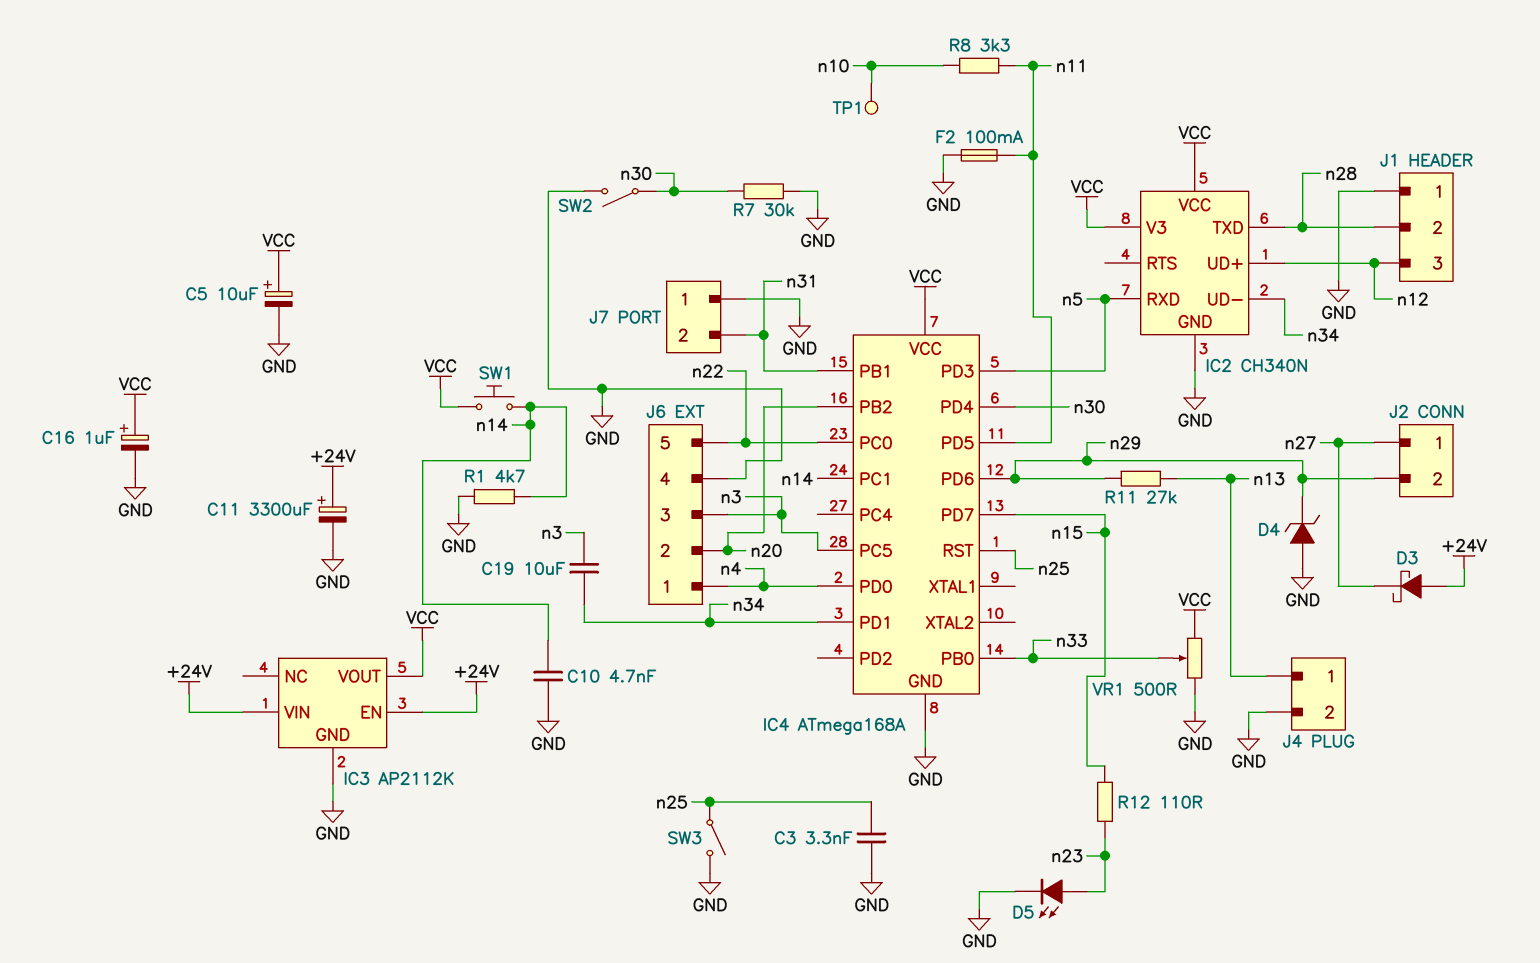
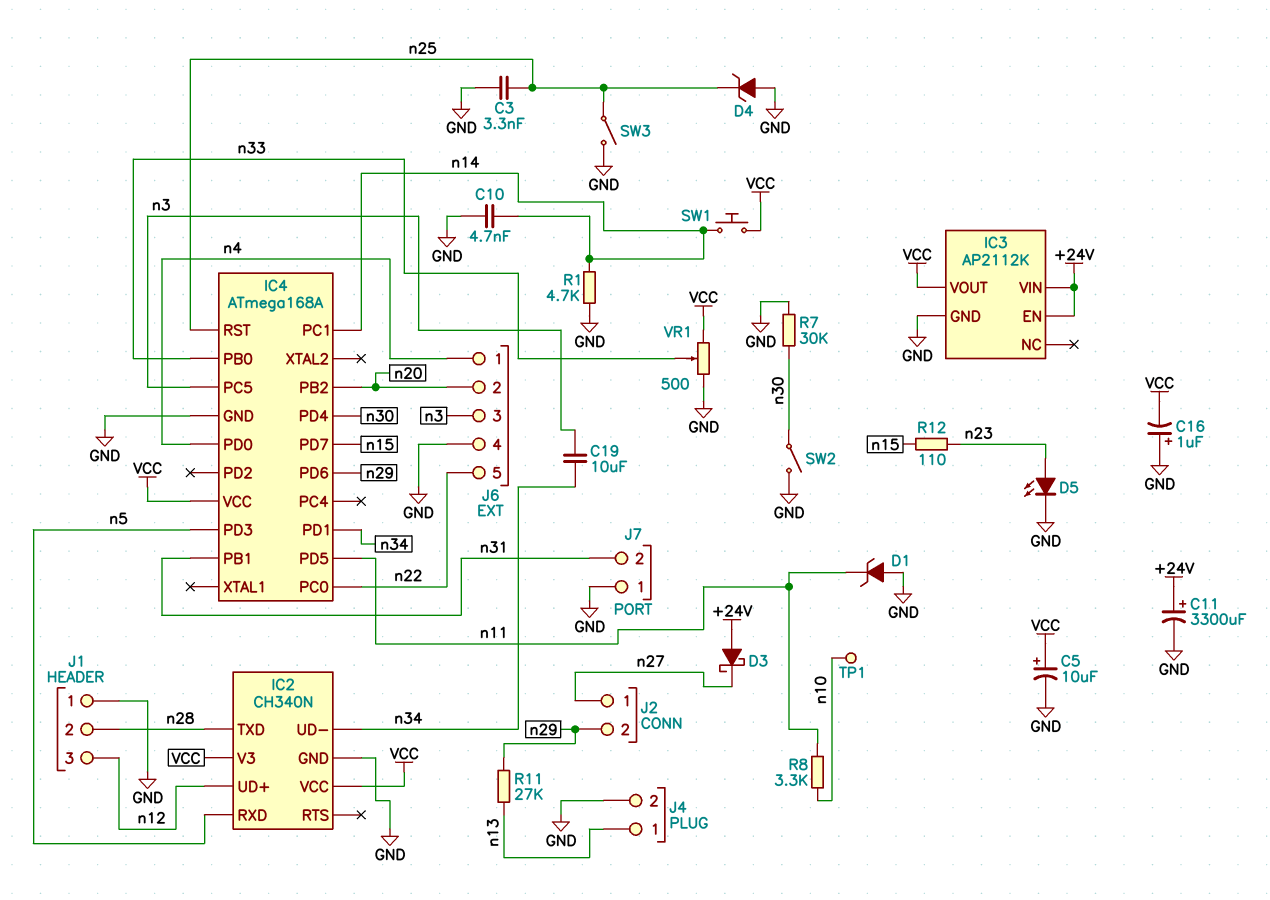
C16: 1uF (plus VCC, minus GND) -> 1uF (plus GND, minus VCC)
D1: none -> zener (A GND, K n11)
D4: zener (A GND, K n29) -> zener (A GND, K n25)
F2: 100mA (GND, n11) -> none

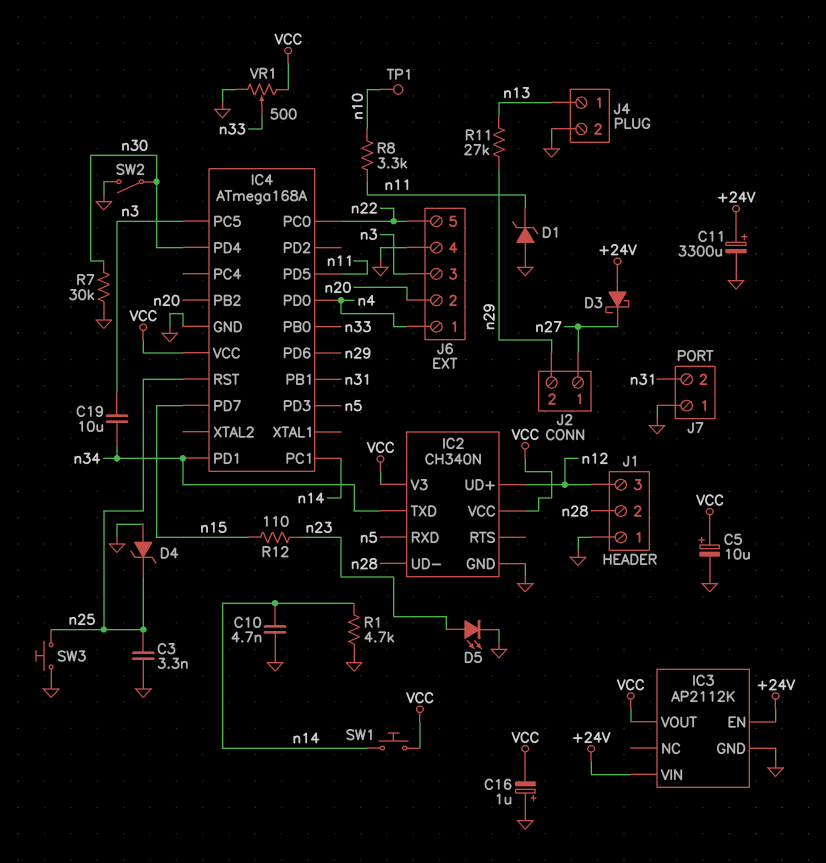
IC2 pin TXD: n28 -> n34
IC2 pin UD-: n34 -> n28
SW3: switch (GND, n25) -> button (GND, n25)

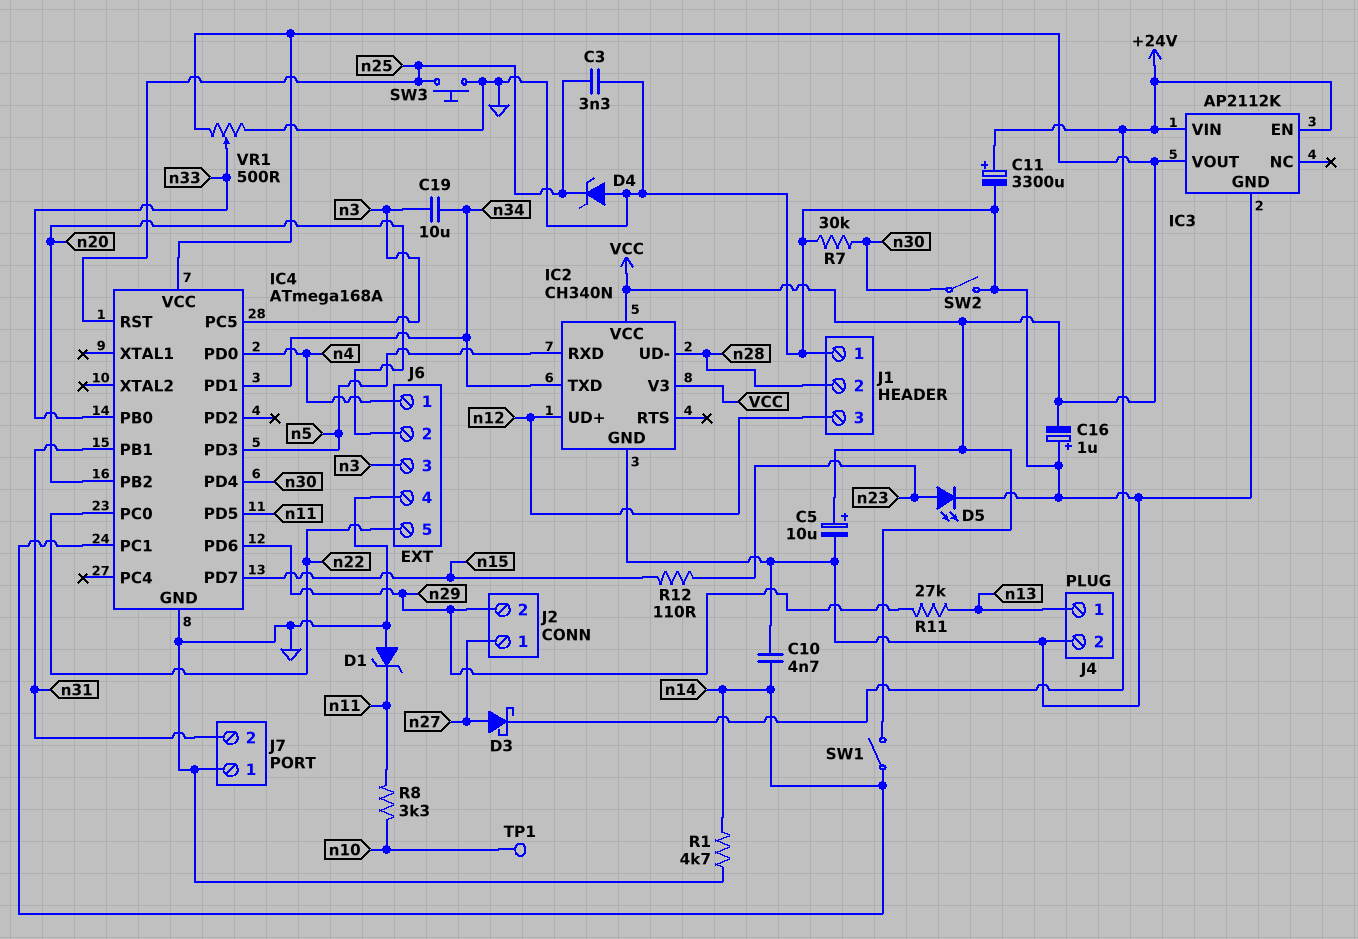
D3: schottky (A +24V, K n27) -> schottky (A n27, K +24V)
SW1: button (VCC, n14) -> switch (VCC, n14)

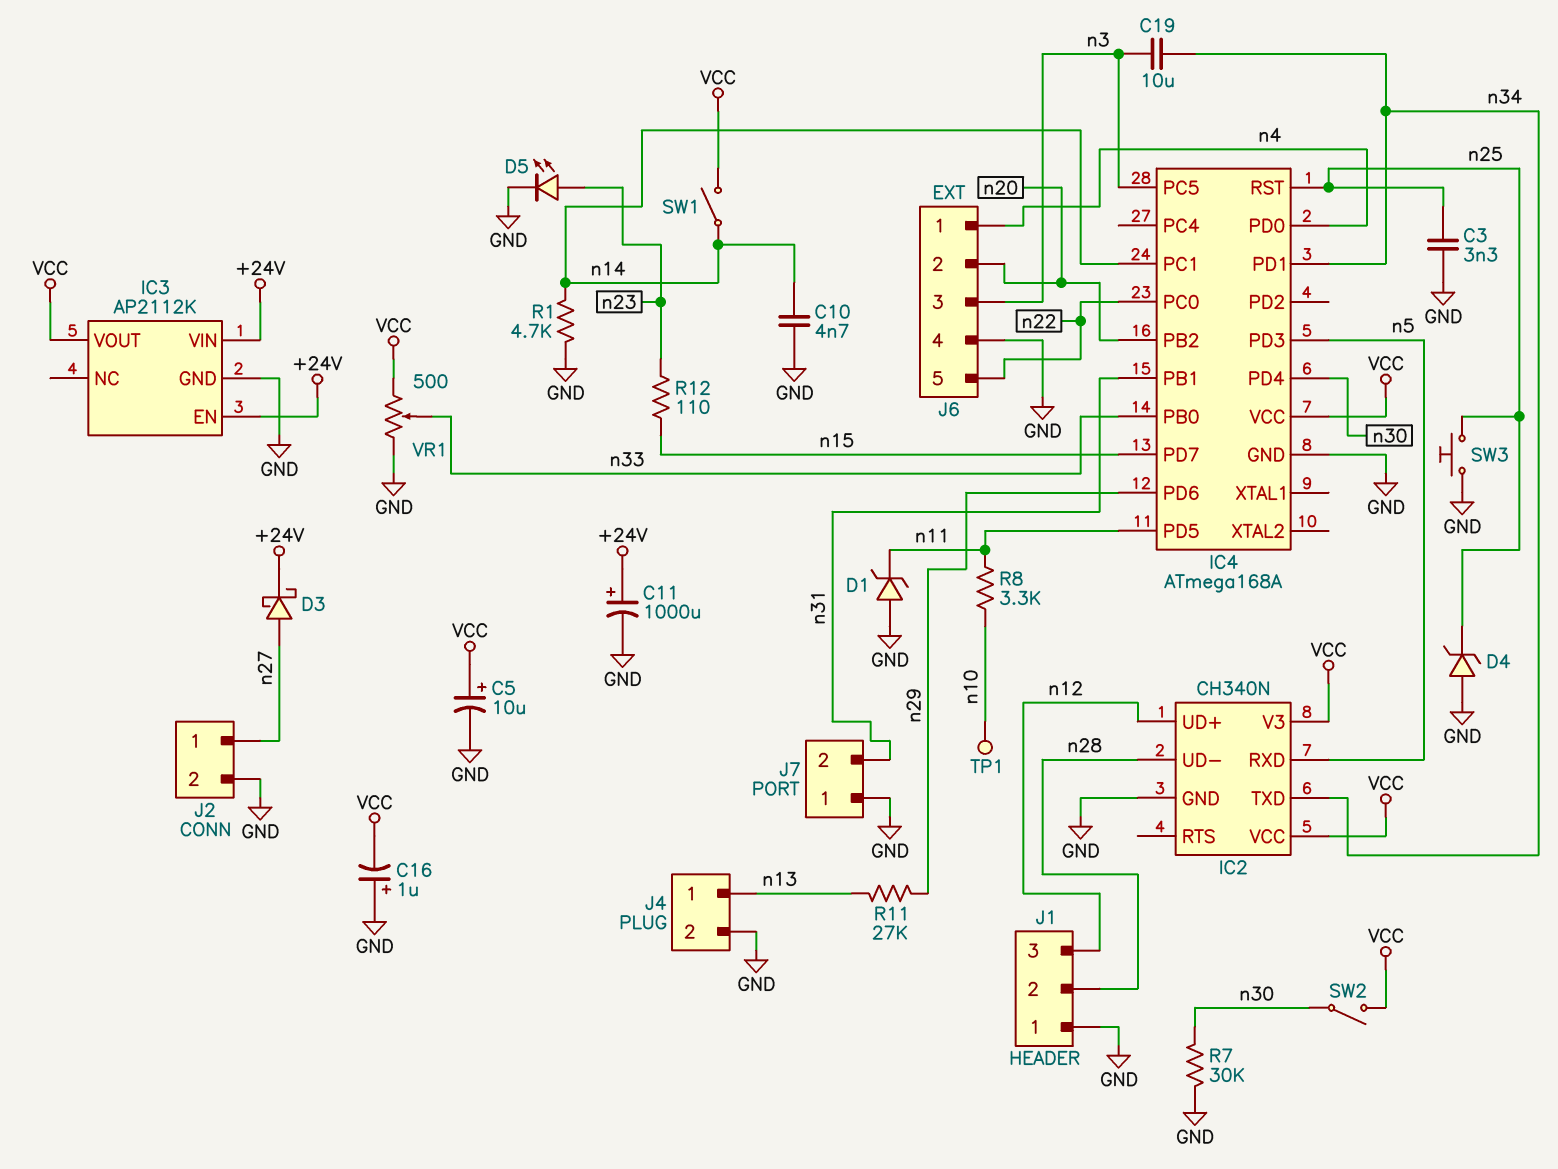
C11: 3300uF (plus +24V, minus GND) -> 1000uF (plus +24V, minus GND)
J2 pin 2: n29 -> GND
SW2: switch (GND, n30) -> switch (VCC, n30)

